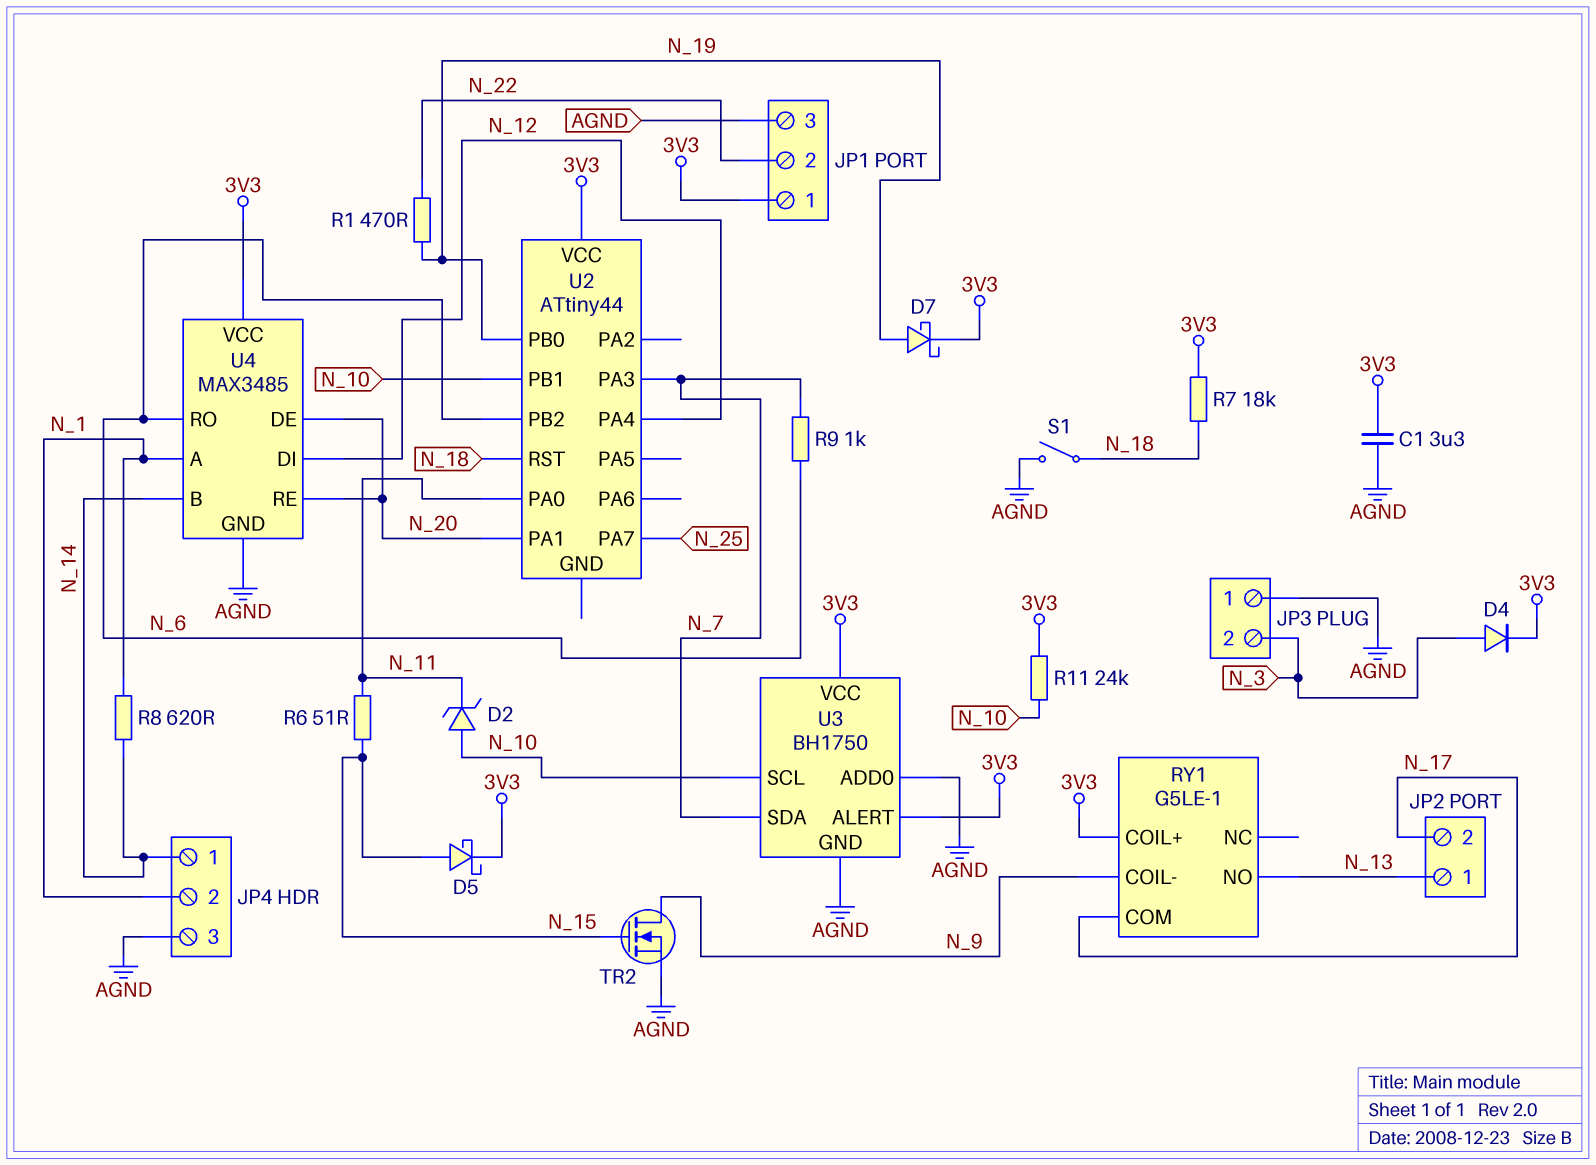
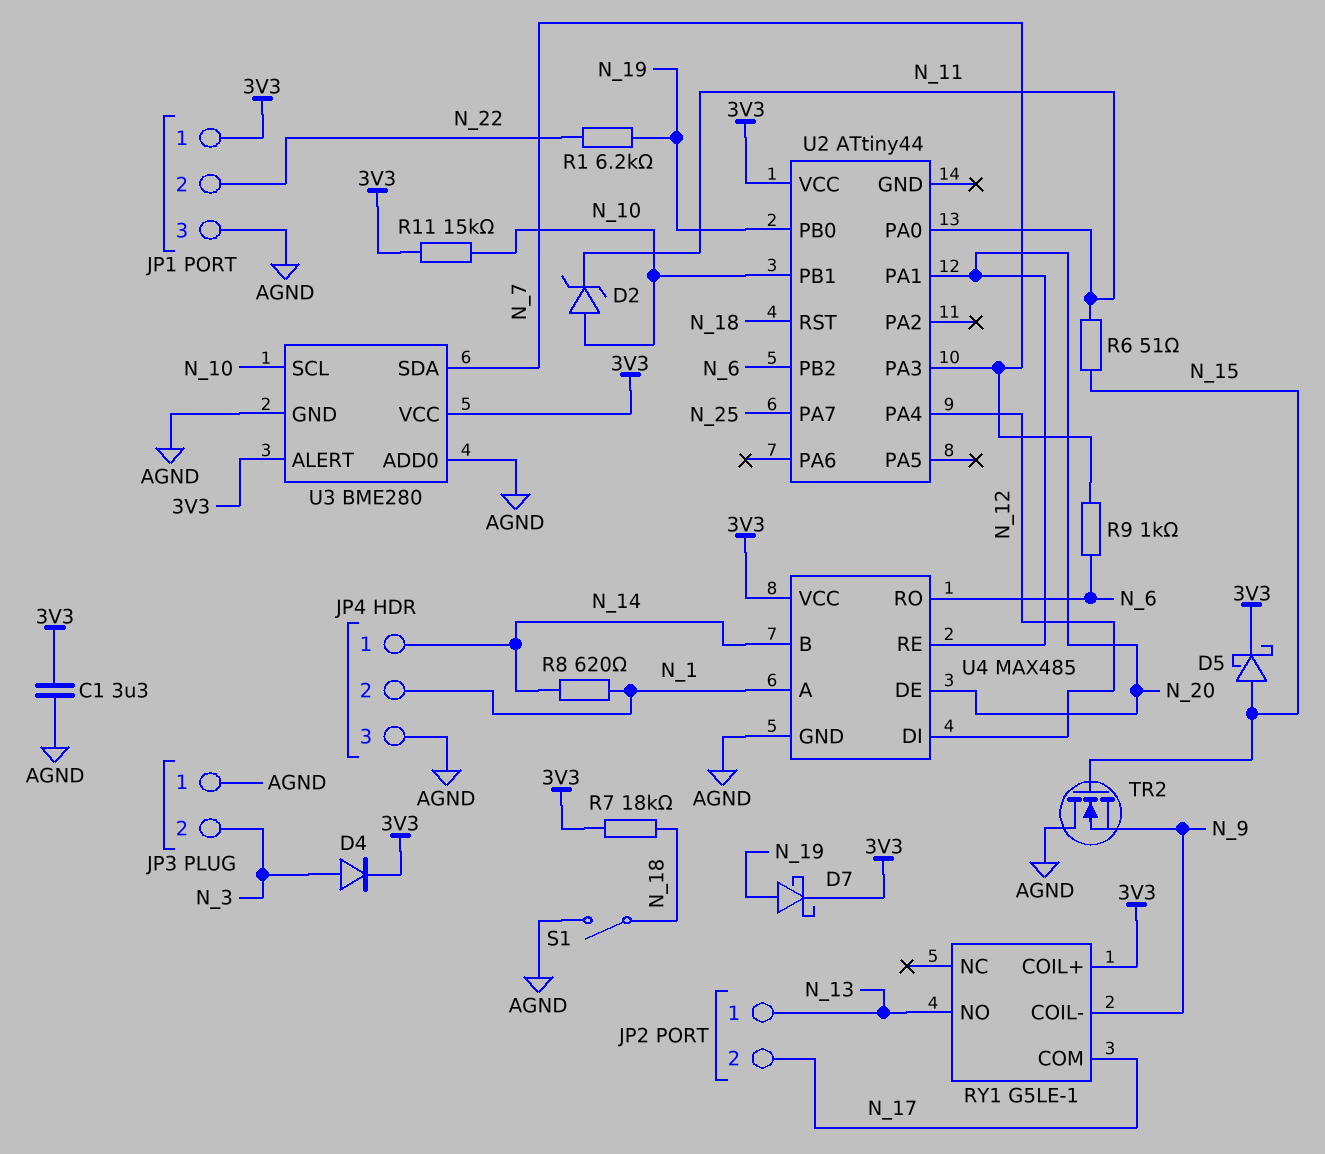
R1: 470 (N_19, N_22) -> 6.2k (N_19, N_22)
R11: 24k (3V3, N_10) -> 15k (3V3, N_10)
TR2: NMOS (G N_15, D N_9, S AGND) -> NMOS (G N_15, D AGND, S N_9)
U3: BH1750 -> BME280
U4: MAX3485 -> MAX485

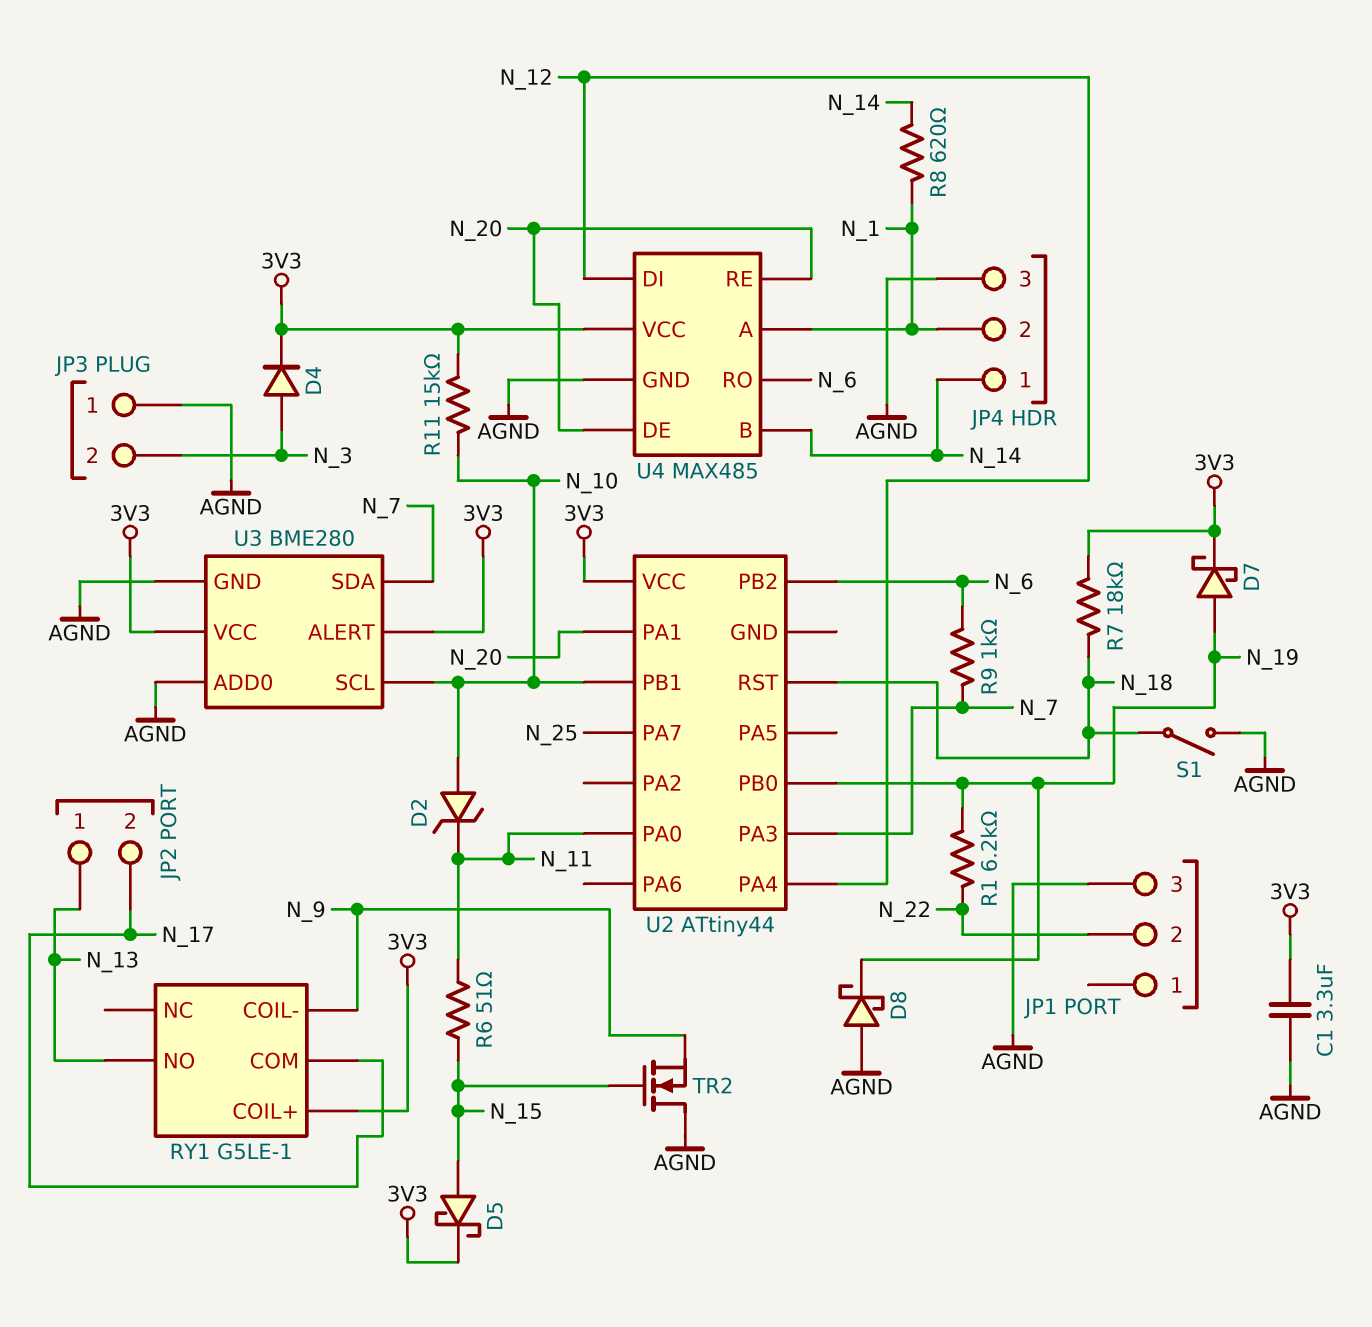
D8: none -> schottky (A AGND, K N_19)
JP1 pin 1: 3V3 -> none

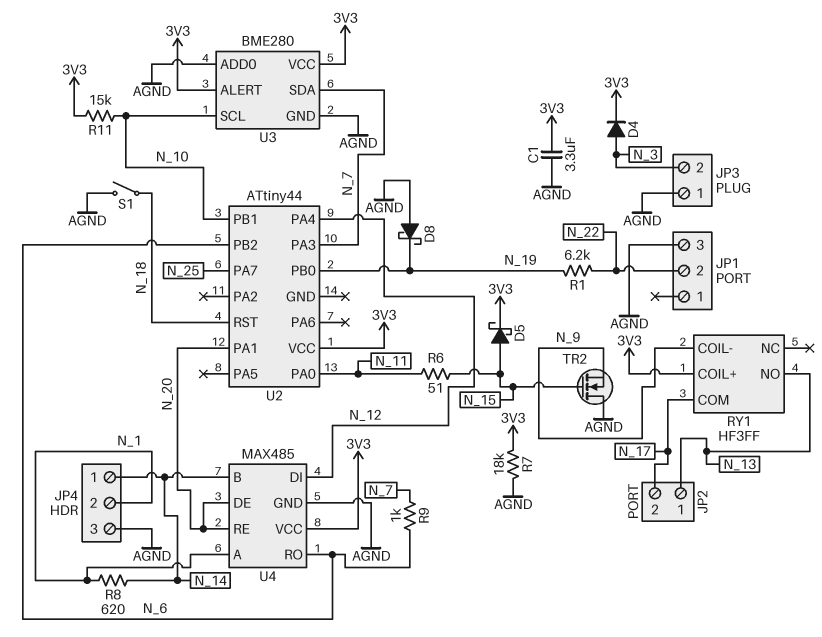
D2: zener (A N_10, K N_11) -> none
D7: schottky (A N_19, K 3V3) -> none
R7: 18k (3V3, N_18) -> 18k (3V3, AGND)
RY1: G5LE-1 -> HF3FF

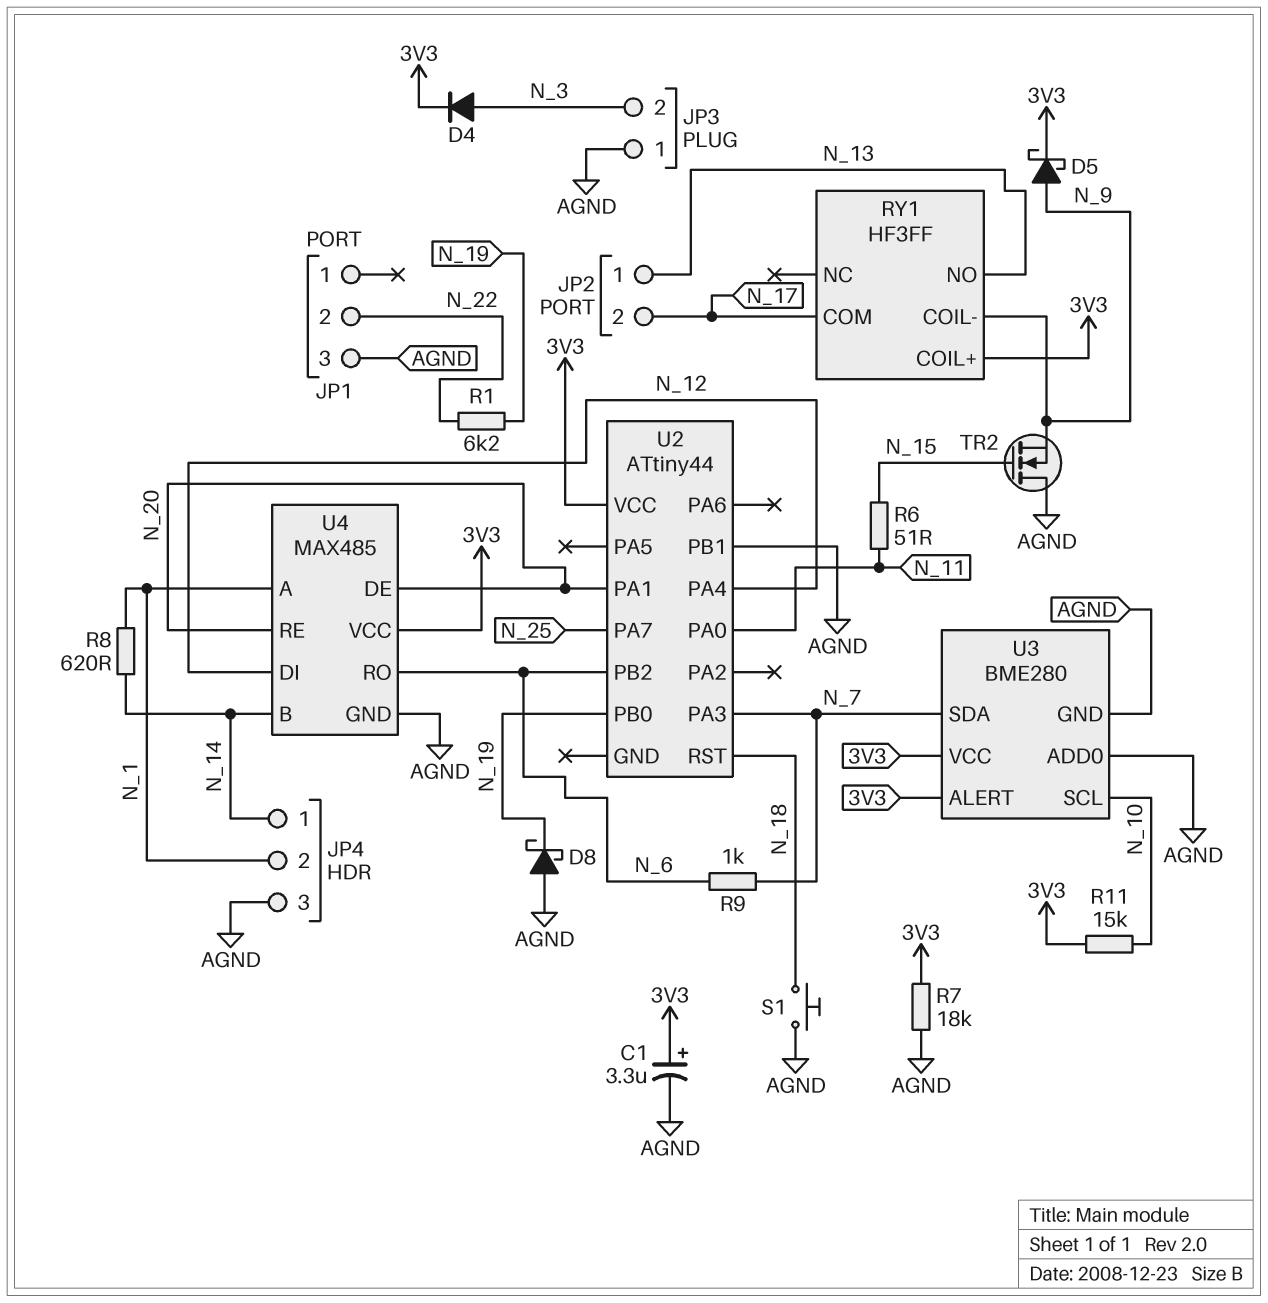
C1: 3.3uF (3V3, AGND) -> 3.3uF (plus 3V3, minus AGND)
D5: schottky (A N_15, K 3V3) -> schottky (A N_9, K 3V3)
S1: switch (AGND, N_18) -> button (AGND, N_18)
U2 pin PB1: N_10 -> AGND

